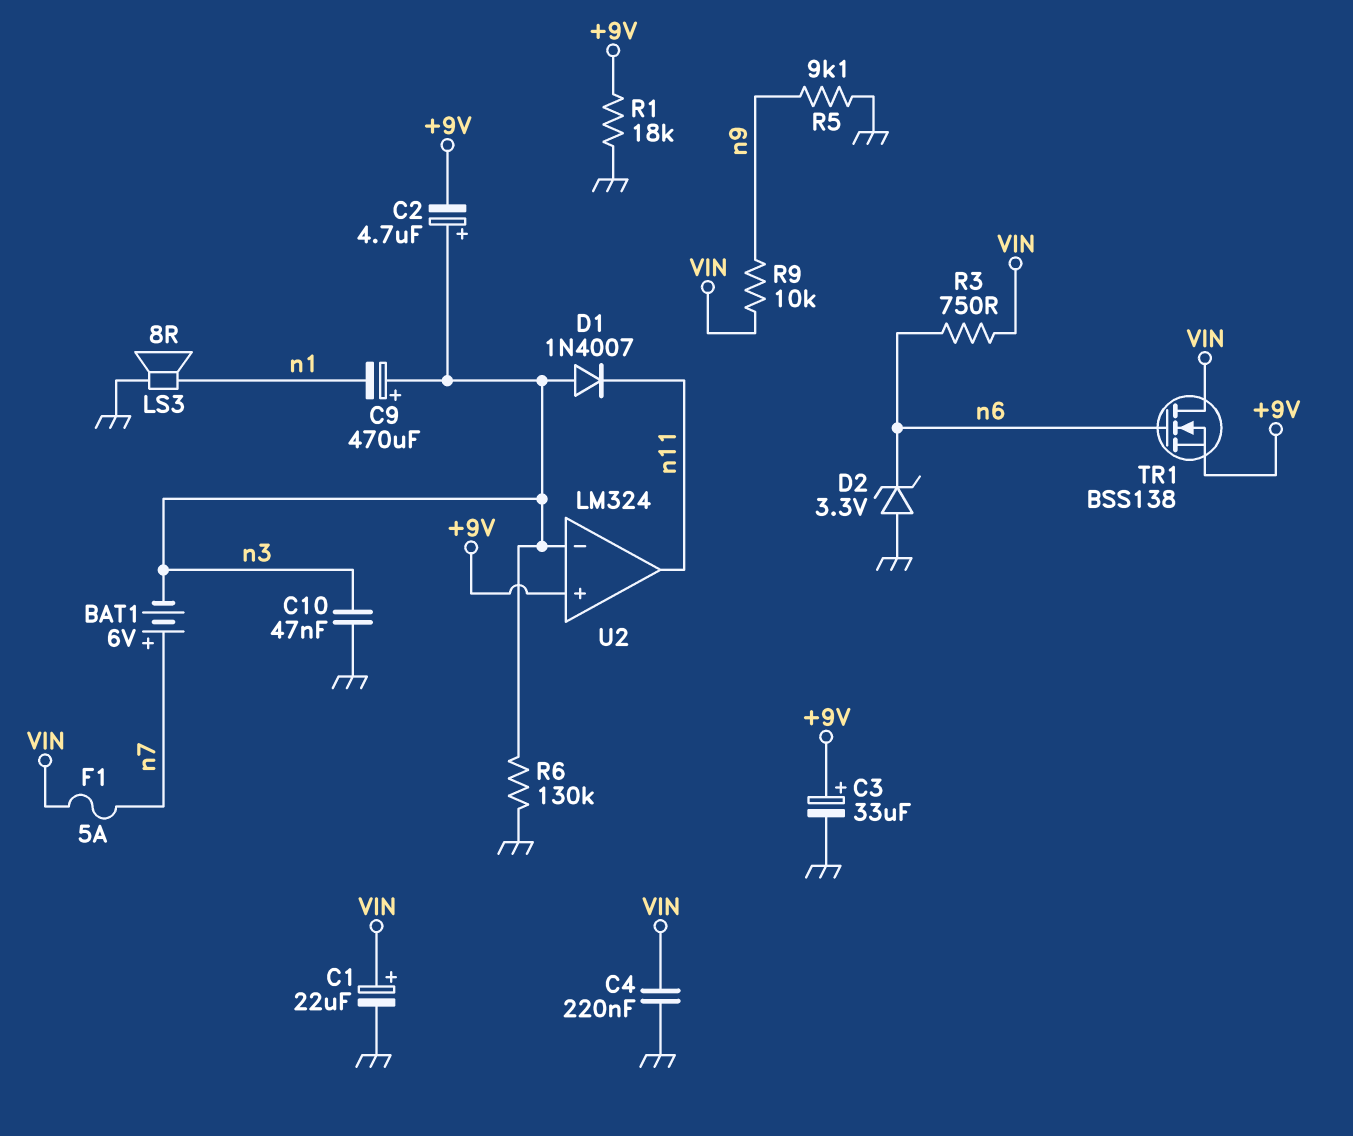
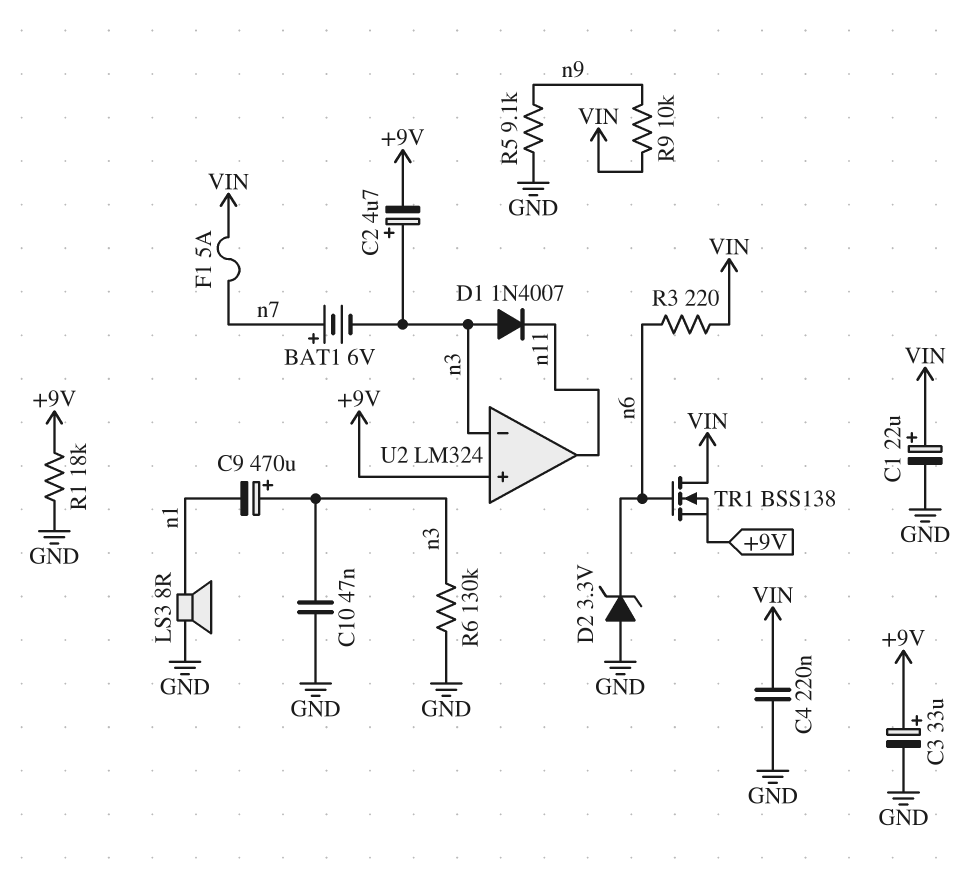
R3: 750 (VIN, n6) -> 220 (VIN, n6)

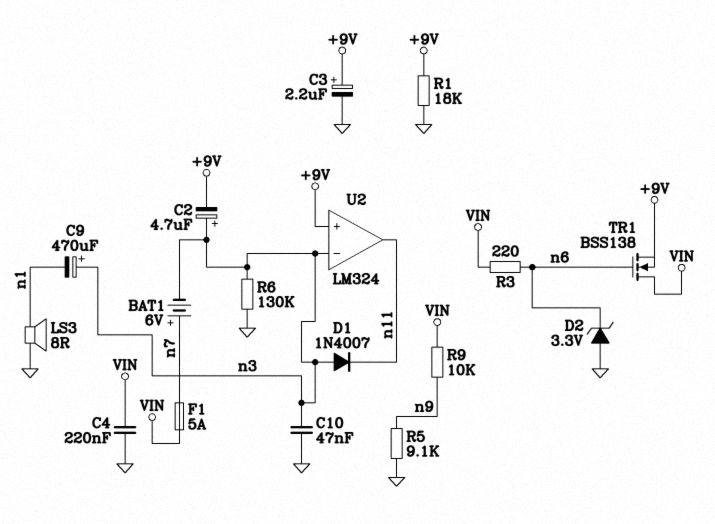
C1: 22uF (plus VIN, minus GND) -> none
C3: 33uF (plus +9V, minus GND) -> 2.2uF (plus +9V, minus GND)

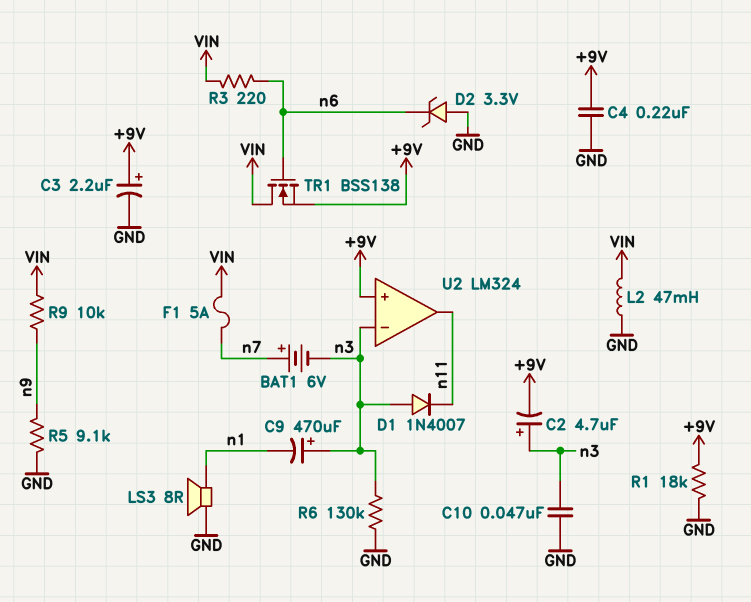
C4: 220nF (GND, VIN) -> 220nF (+9V, GND)
L2: none -> 47mH (GND, VIN)

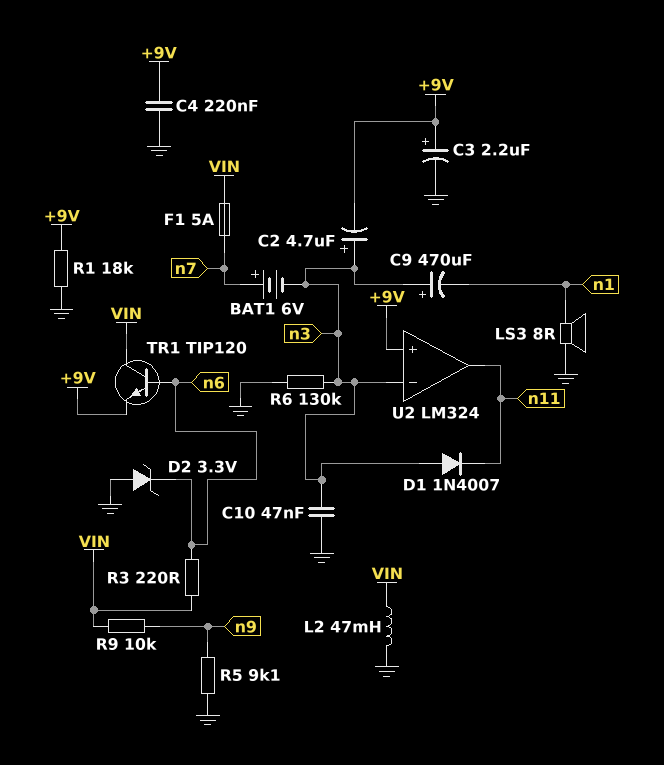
TR1: NMOS BSS138 (G n6, D VIN, S +9V) -> NPN TIP120 (B n6, C VIN, E +9V)

